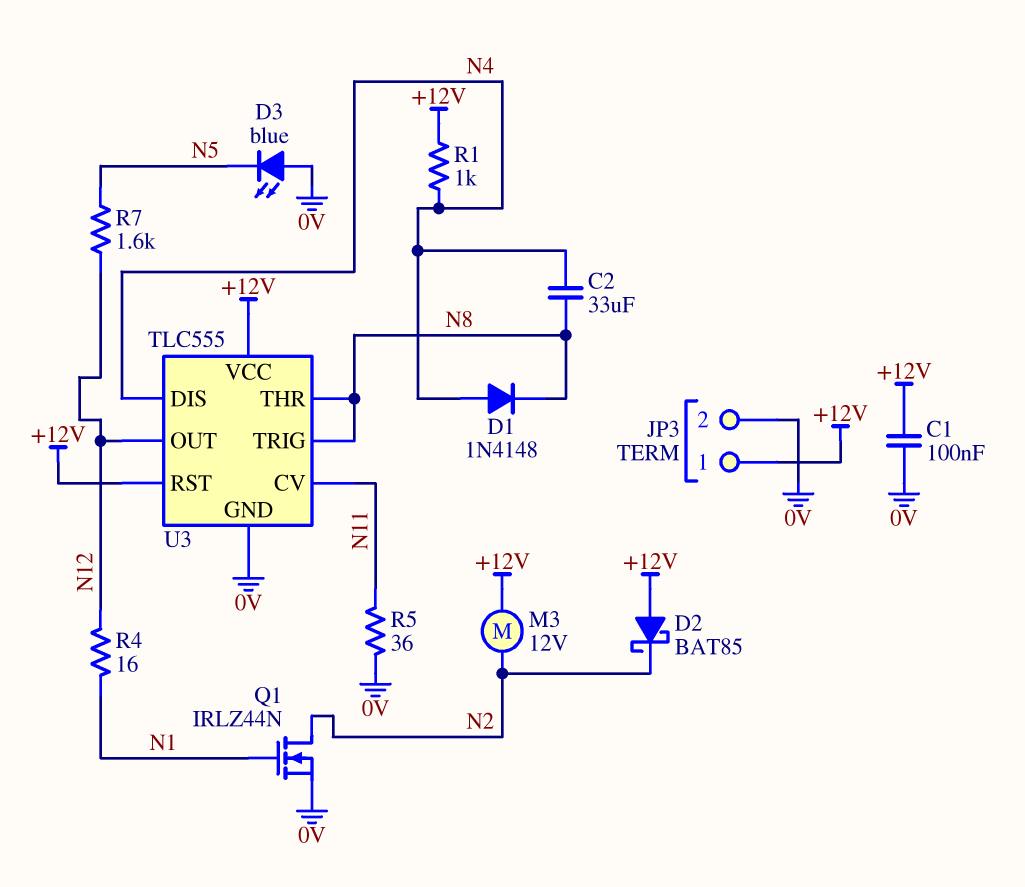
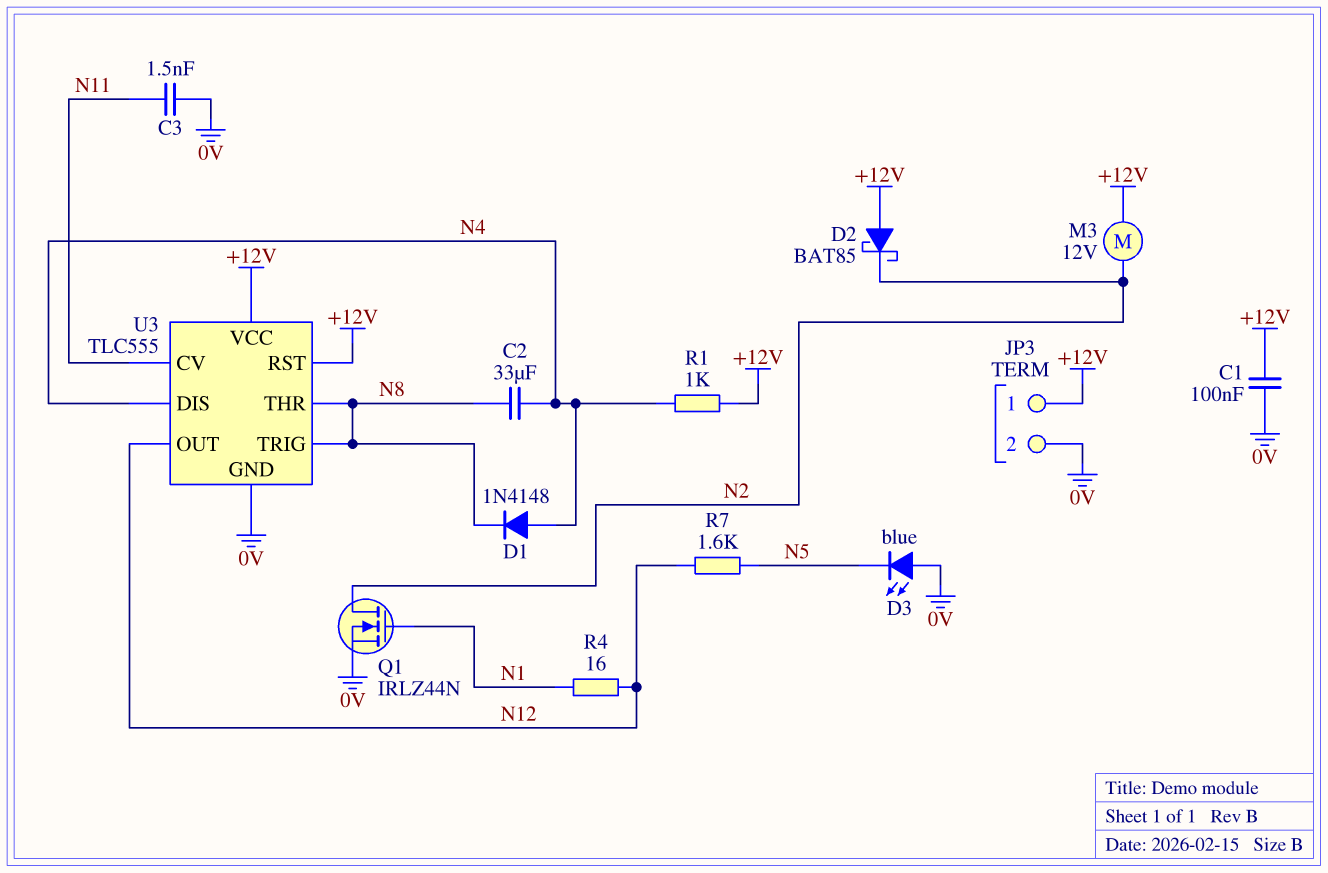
C3: none -> 1.5nF (0V, N11)
R5: 36 (0V, N11) -> none

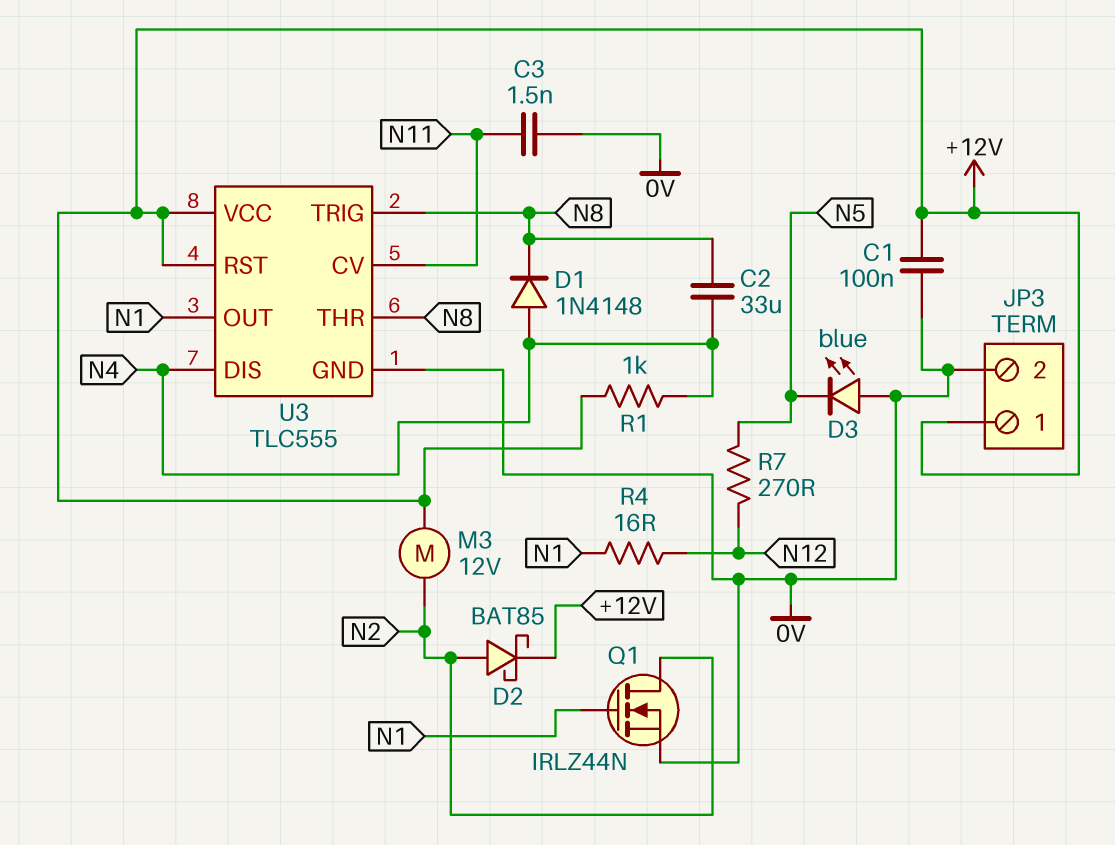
D2: schottky BAT85 (A +12V, K N2) -> schottky BAT85 (A N2, K +12V)
R7: 1.6k (N5, N12) -> 270 (N5, N12)
U3 pin OUT: N12 -> N1

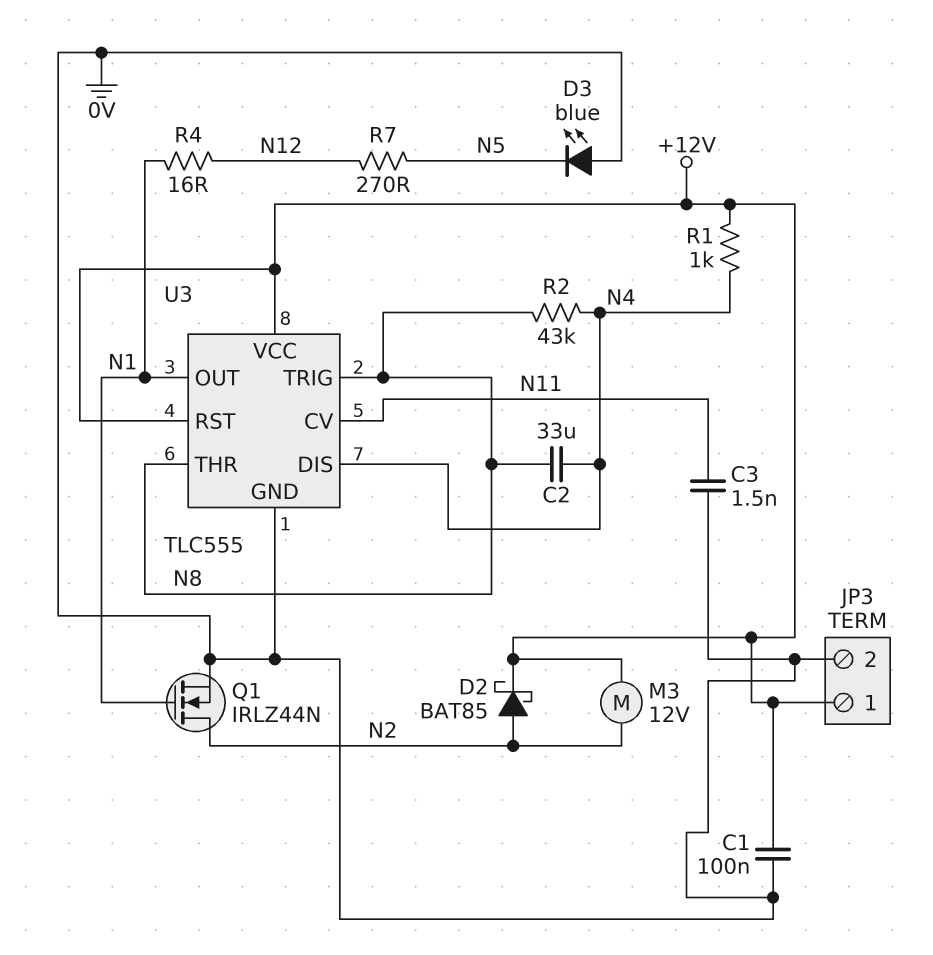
D1: diode 1N4148 (A N4, K N8) -> none
R2: none -> 43k (N4, N8)

